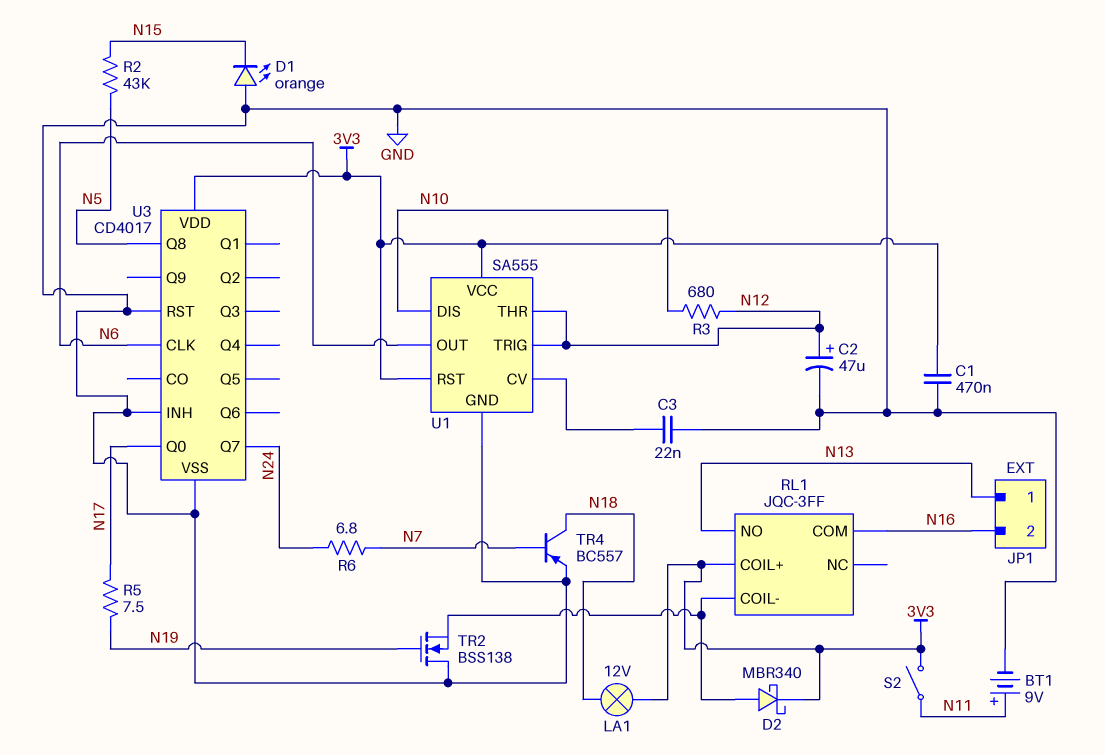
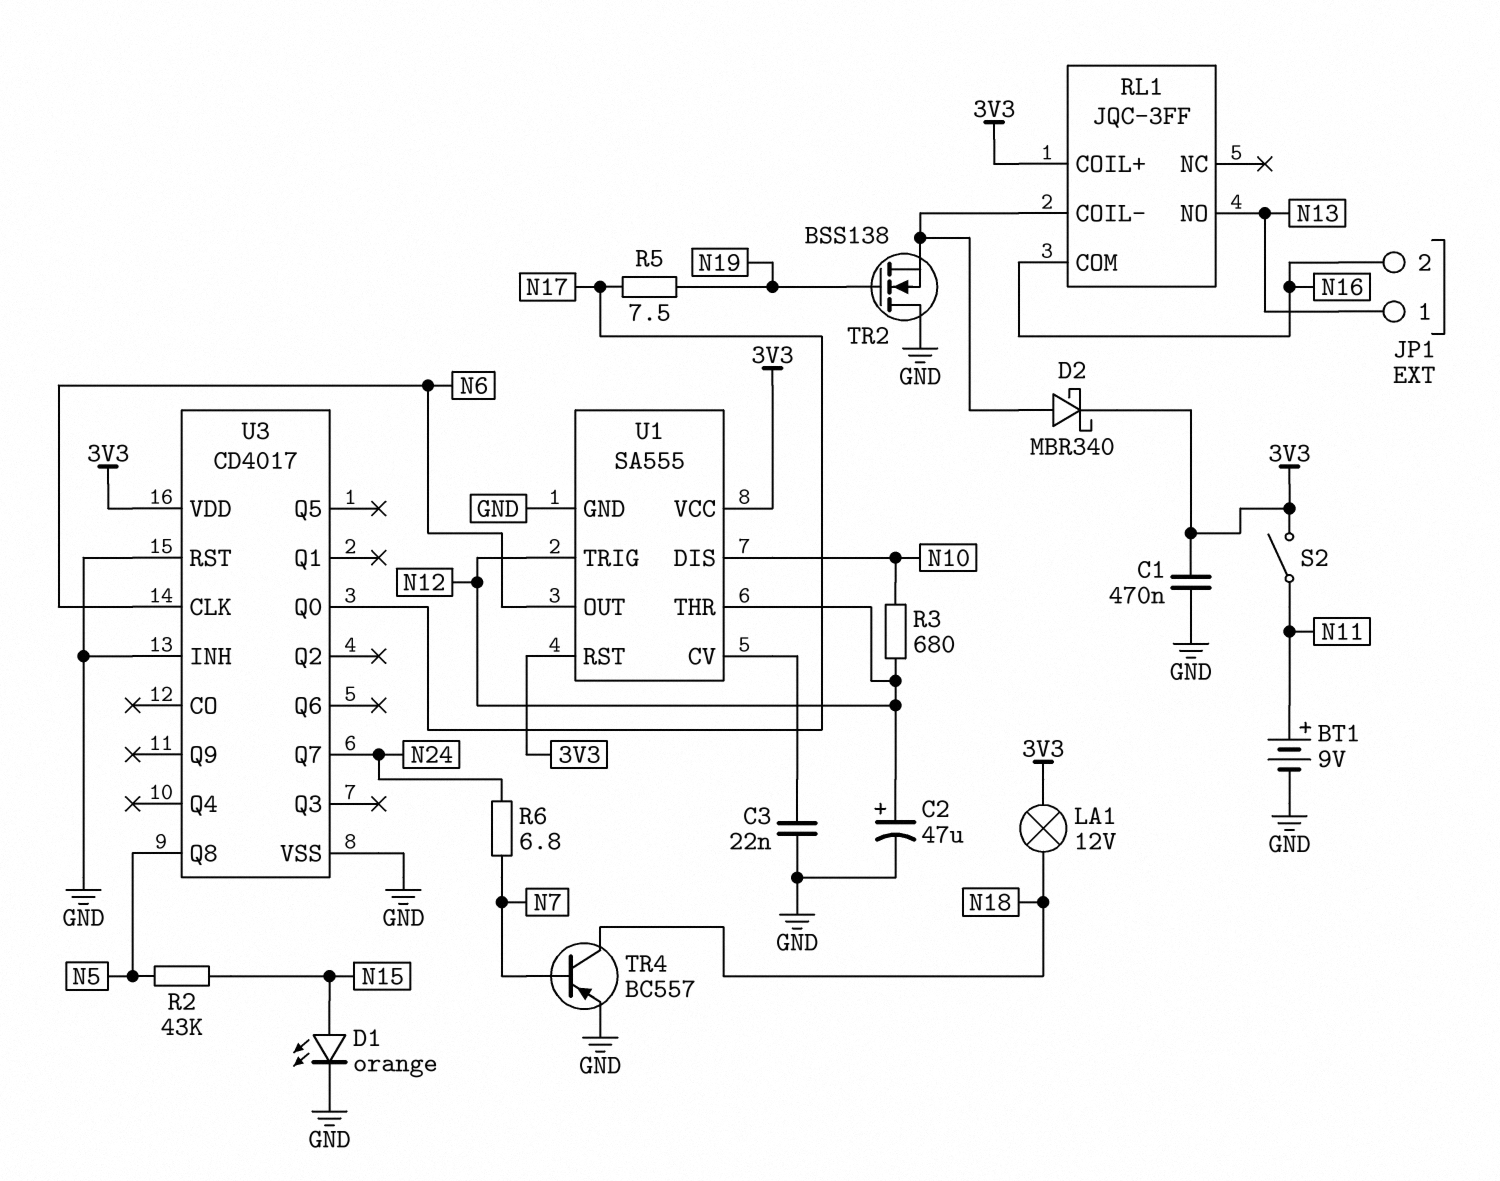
D1: LED orange (A GND, K N15) -> LED orange (A N15, K GND)

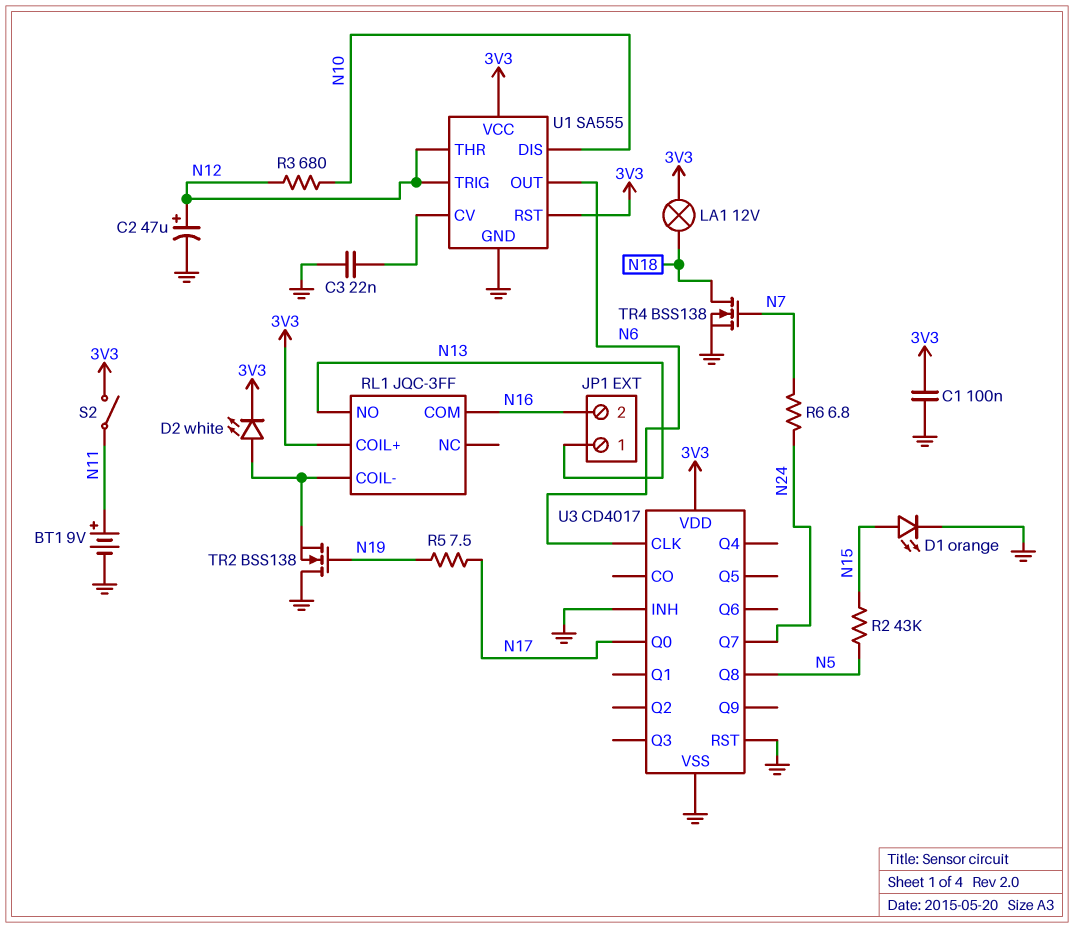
C1: 470nF (3V3, GND) -> 100nF (3V3, GND)
D2: schottky MBR340 (A RL1/COIL-, K 3V3) -> LED white (A RL1/COIL-, K 3V3)
TR4: PNP BC557 (B N7, C N18, E GND) -> NMOS BSS138 (G N7, D N18, S GND)

